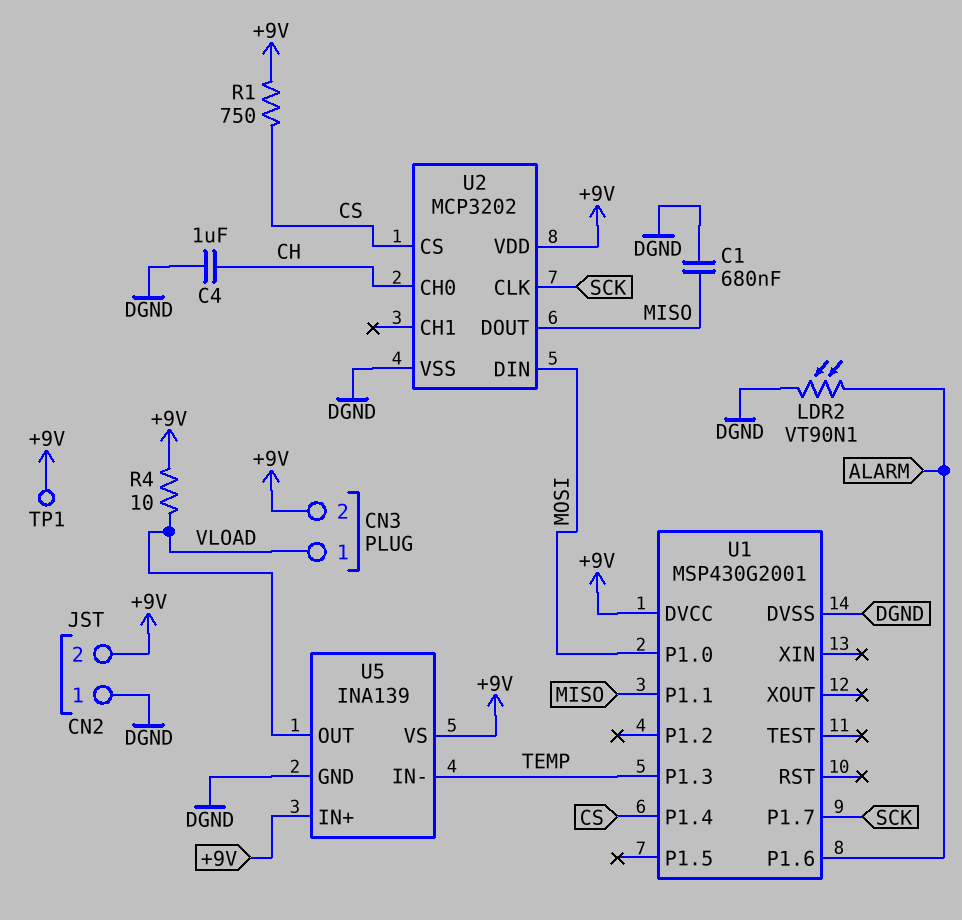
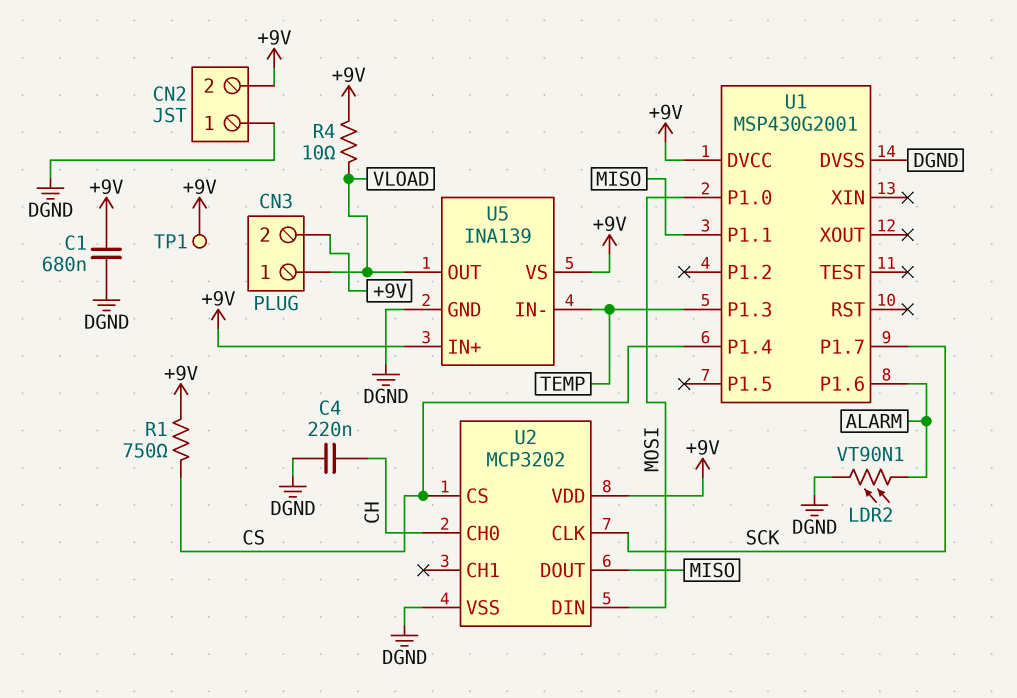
C1: 680nF (DGND, MISO) -> 680nF (+9V, DGND)
C4: 1uF (CH, DGND) -> 220nF (CH, DGND)

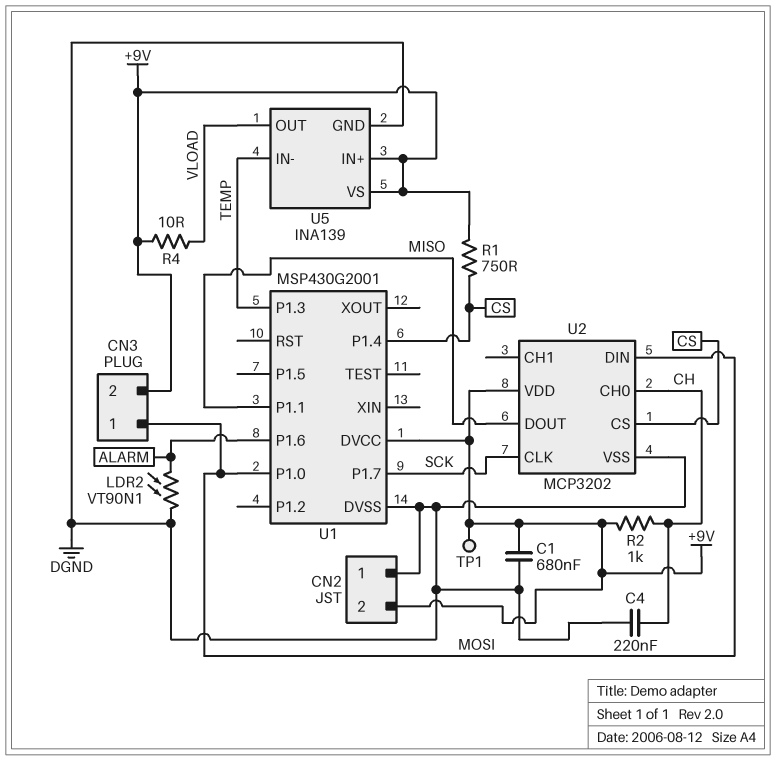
CN3 pin 1: VLOAD -> MOSI
R2: none -> 1k (+9V, CH)

